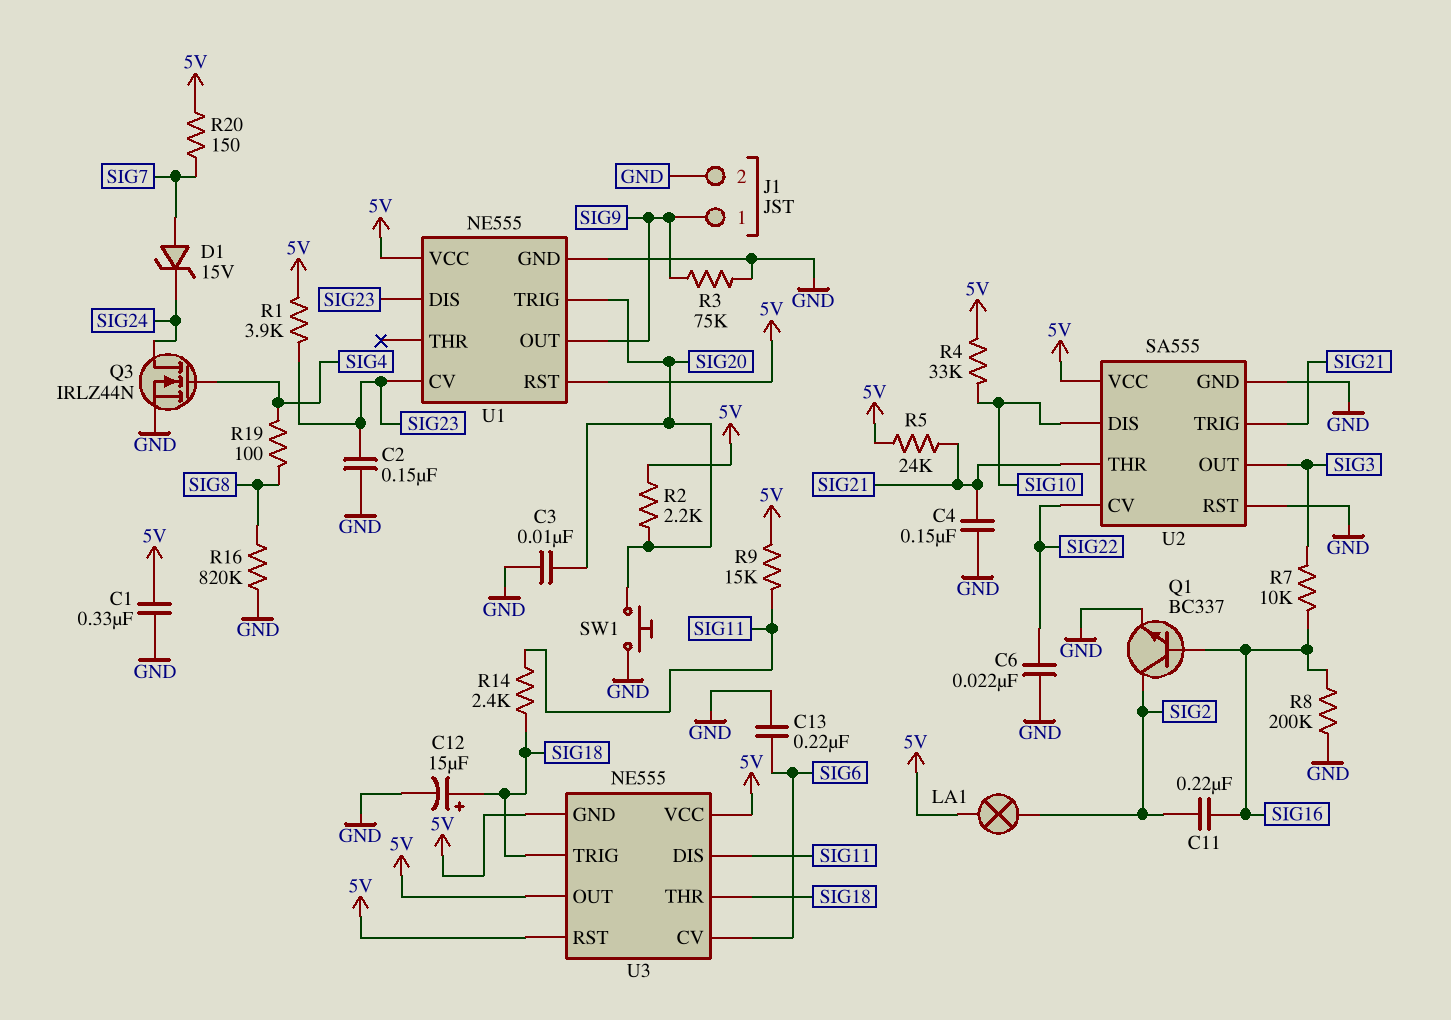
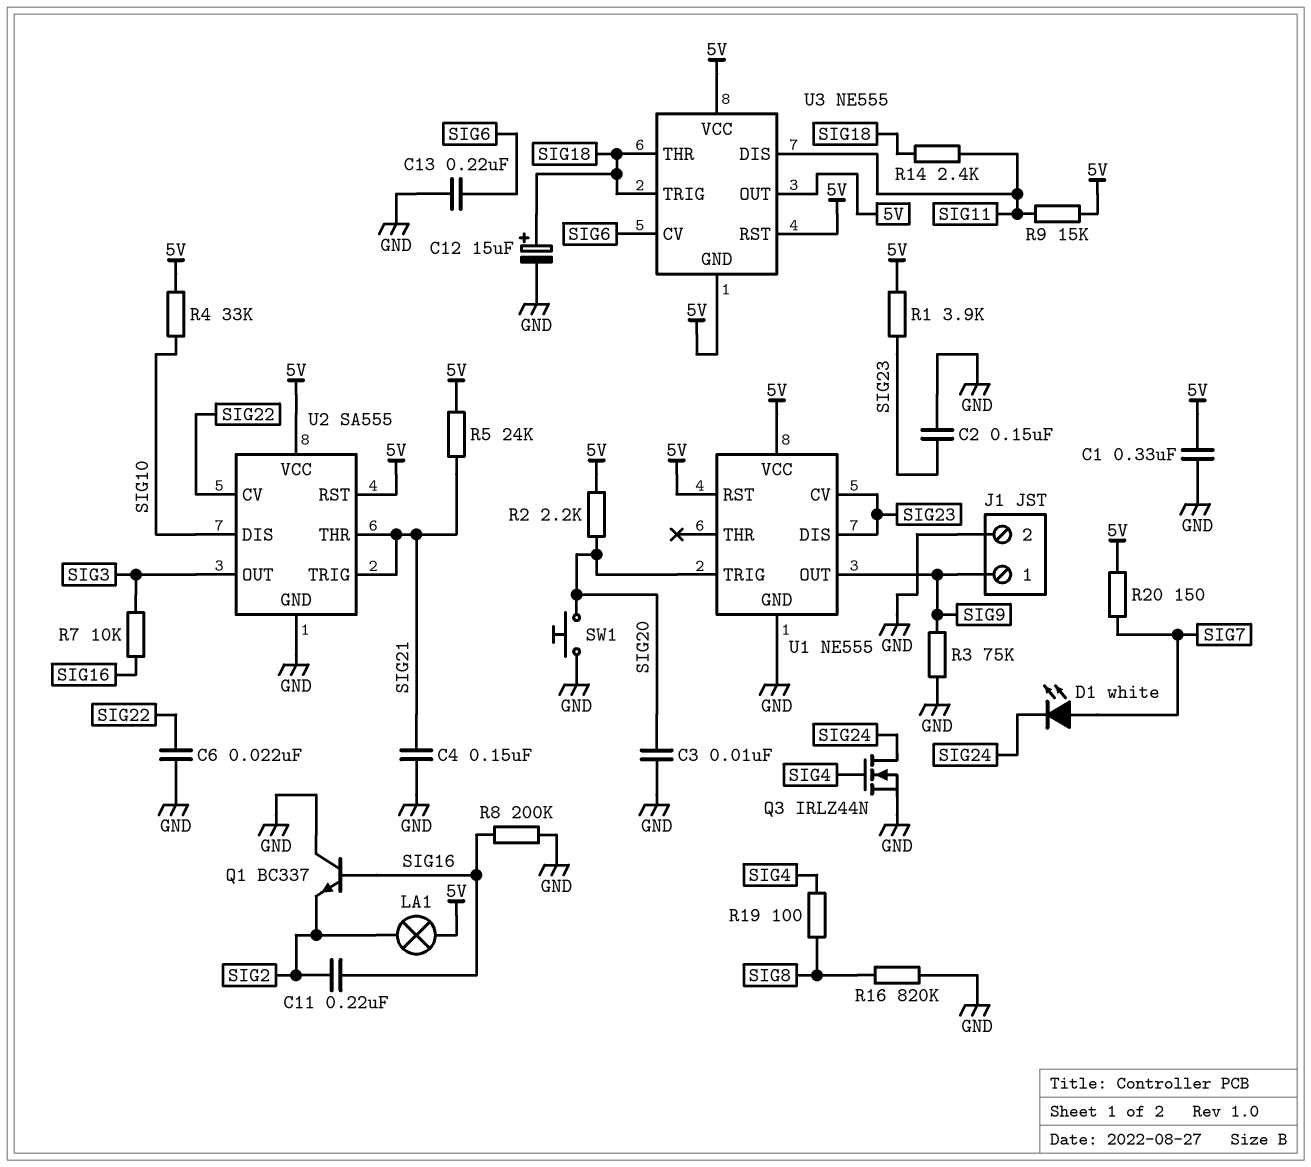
D1: zener 15V (A SIG7, K SIG24) -> LED white (A SIG7, K SIG24)
Q1: NPN BC337 (B SIG16, C SIG2, E GND) -> NPN BC337 (B SIG16, C GND, E SIG2)
U2 pin RST: GND -> 5V

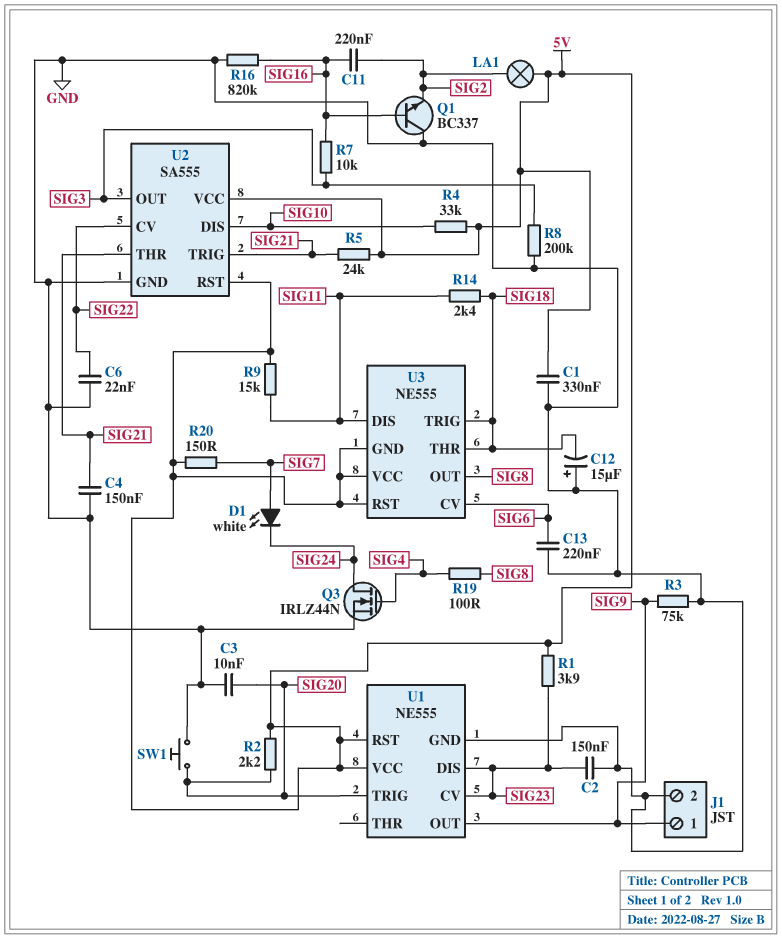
C12: 15uF (plus SIG18, minus GND) -> 15uF (plus GND, minus SIG18)
R8: 200k (GND, SIG16) -> 200k (GND, SIG3)
R16: 820k (GND, SIG8) -> 820k (GND, SIG16)
U3 pin OUT: 5V -> SIG8

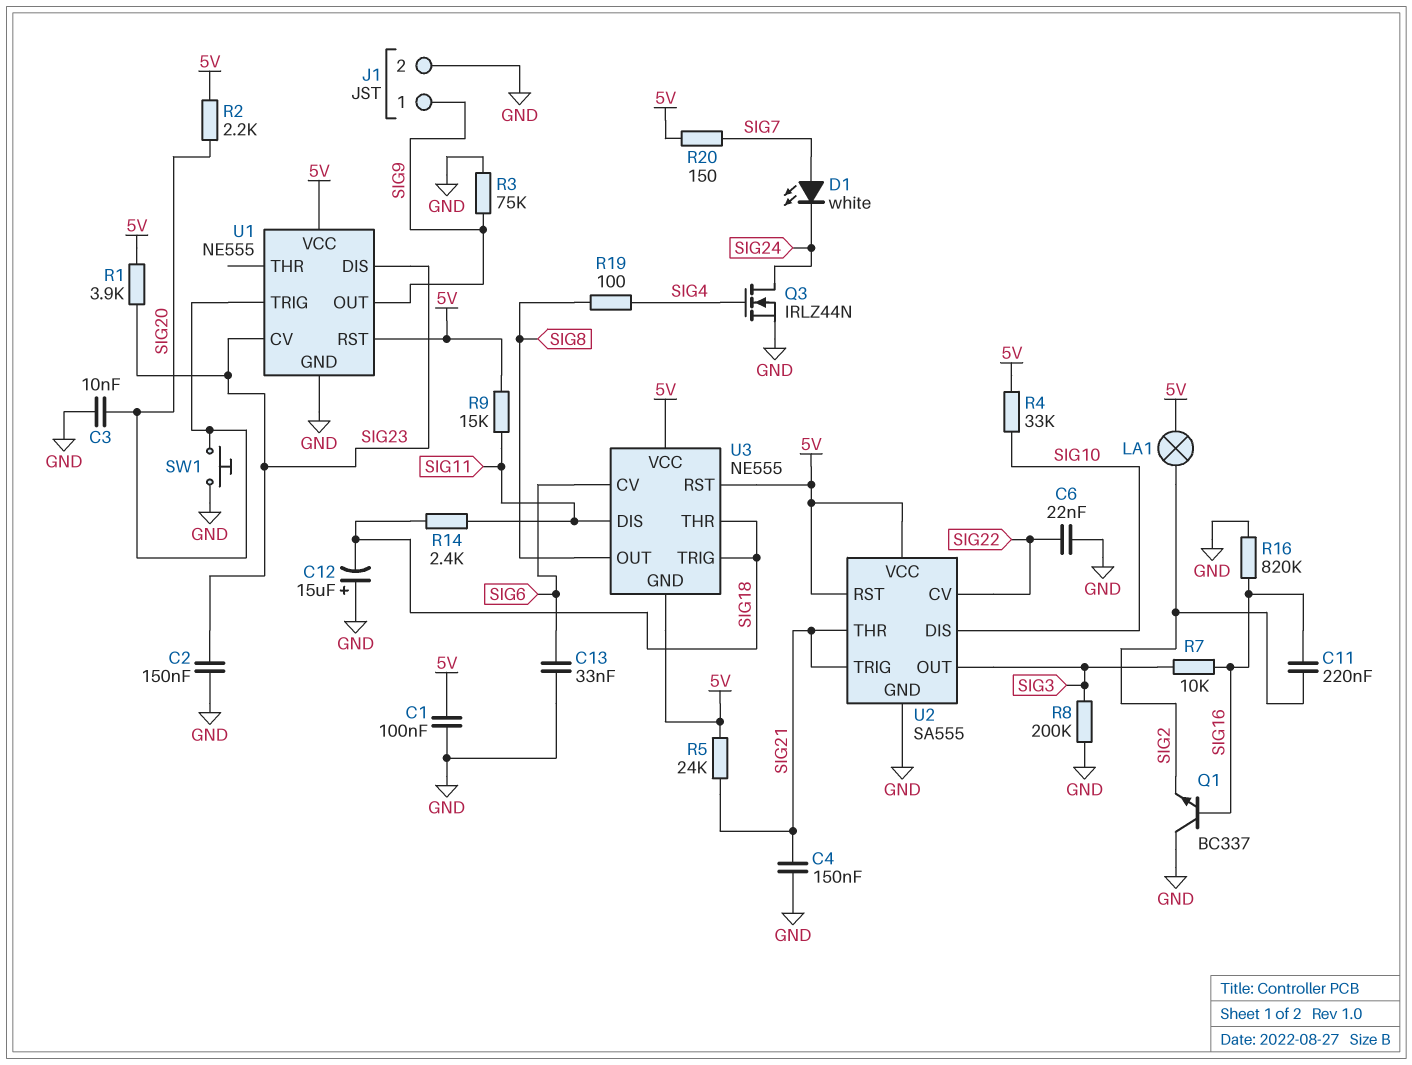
C1: 330nF (5V, GND) -> 100nF (5V, GND)
C13: 220nF (GND, SIG6) -> 33nF (GND, SIG6)

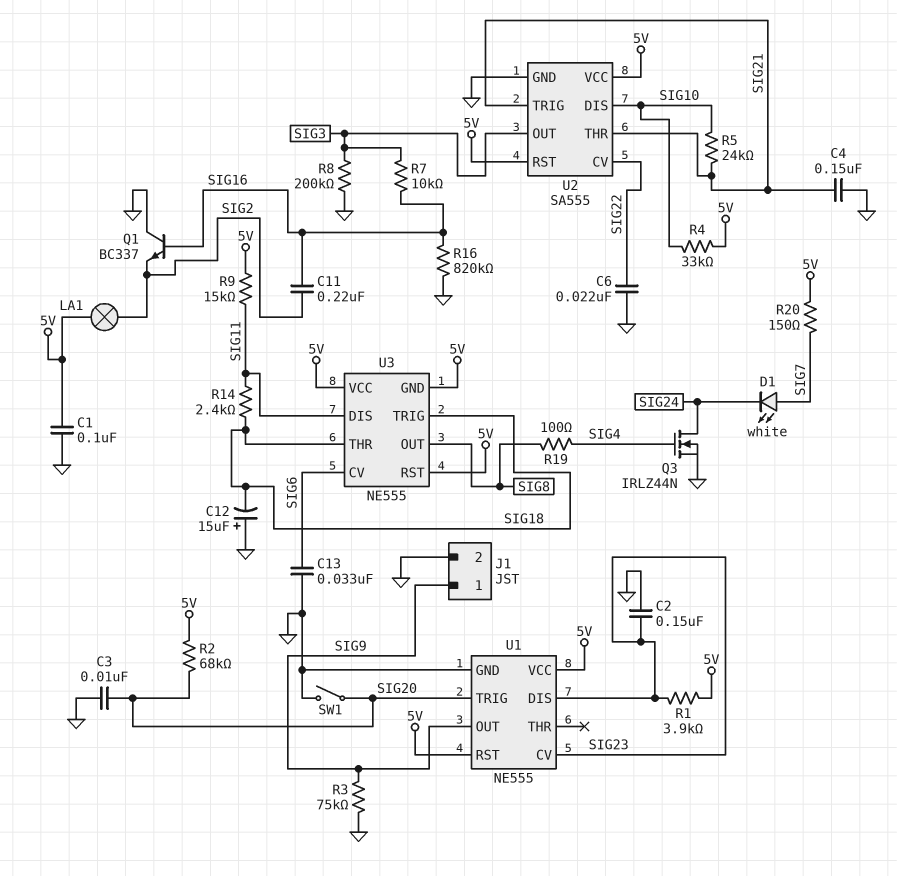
R2: 2.2k (5V, SIG20) -> 68k (5V, SIG20)
R5: 24k (5V, SIG21) -> 24k (SIG10, SIG21)
SW1: button (GND, SIG20) -> switch (GND, SIG20)

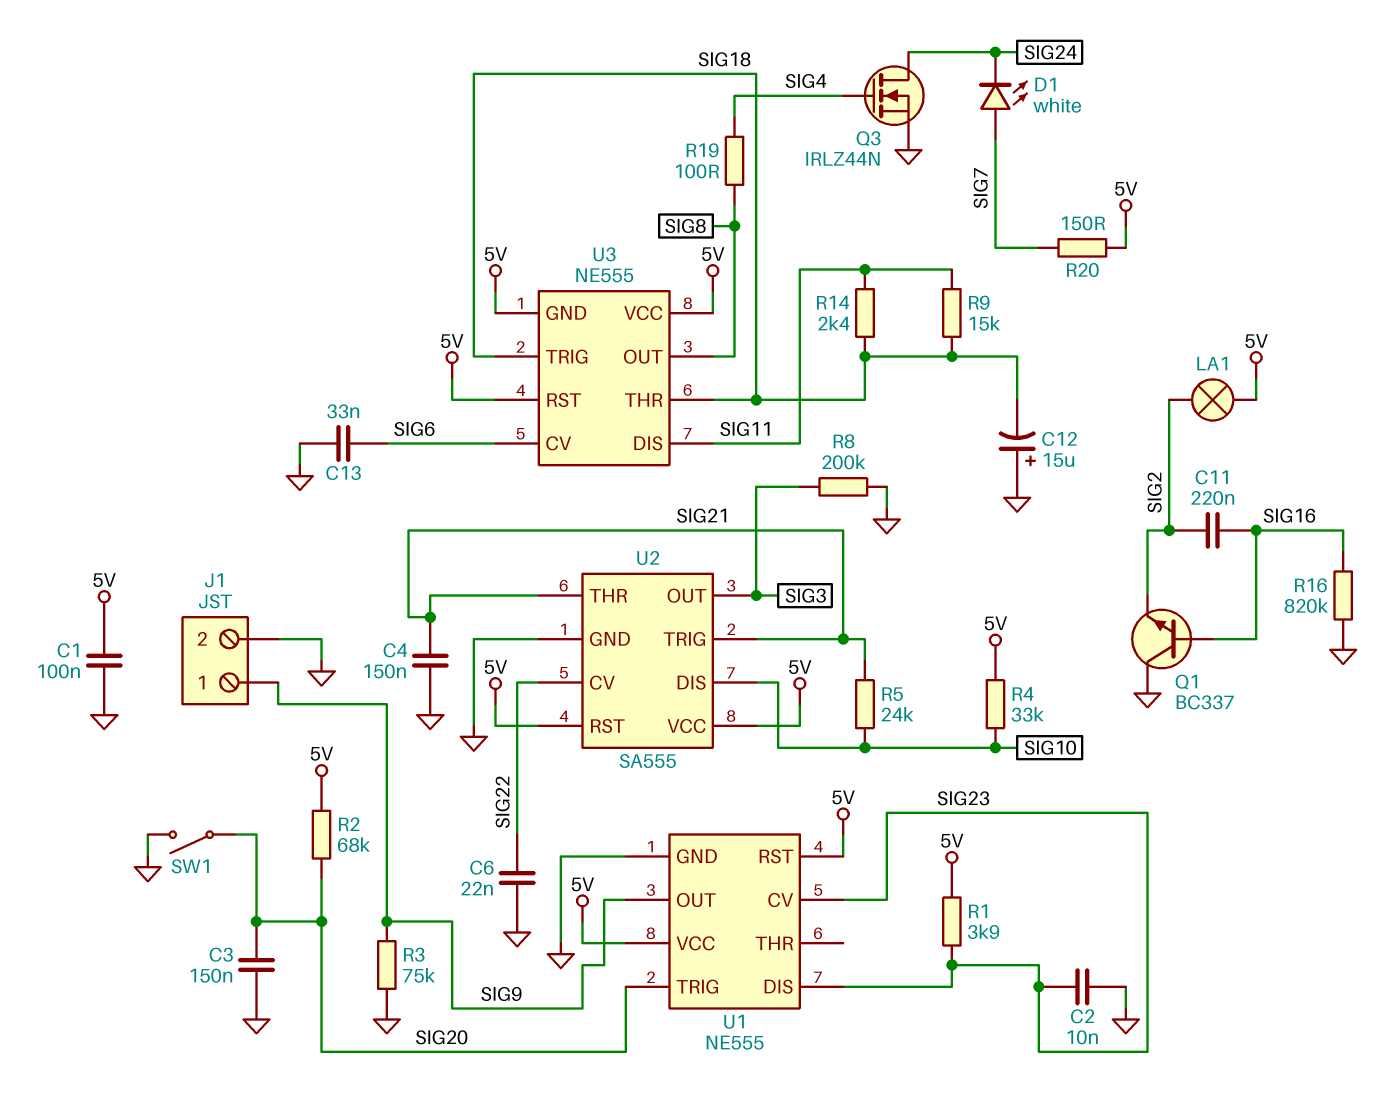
C2: 150nF (GND, SIG23) -> 10nF (GND, SIG23)
C3: 10nF (GND, SIG20) -> 150nF (GND, SIG20)
R7: 10k (SIG3, SIG16) -> none
R9: 15k (5V, SIG11) -> 15k (SIG11, SIG18)

